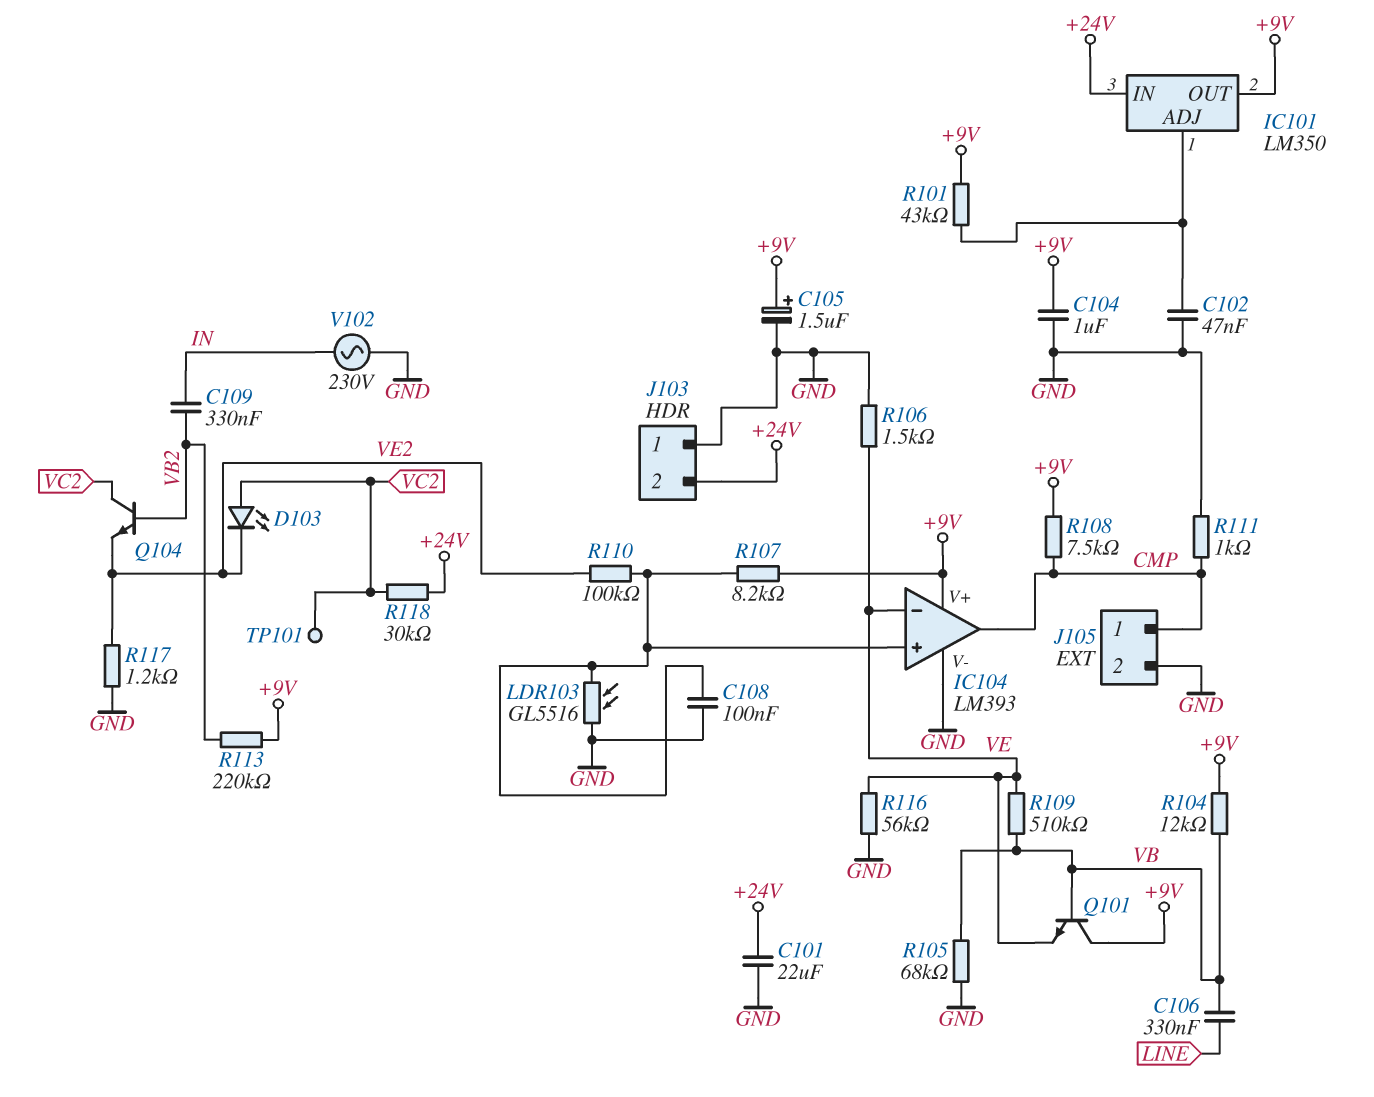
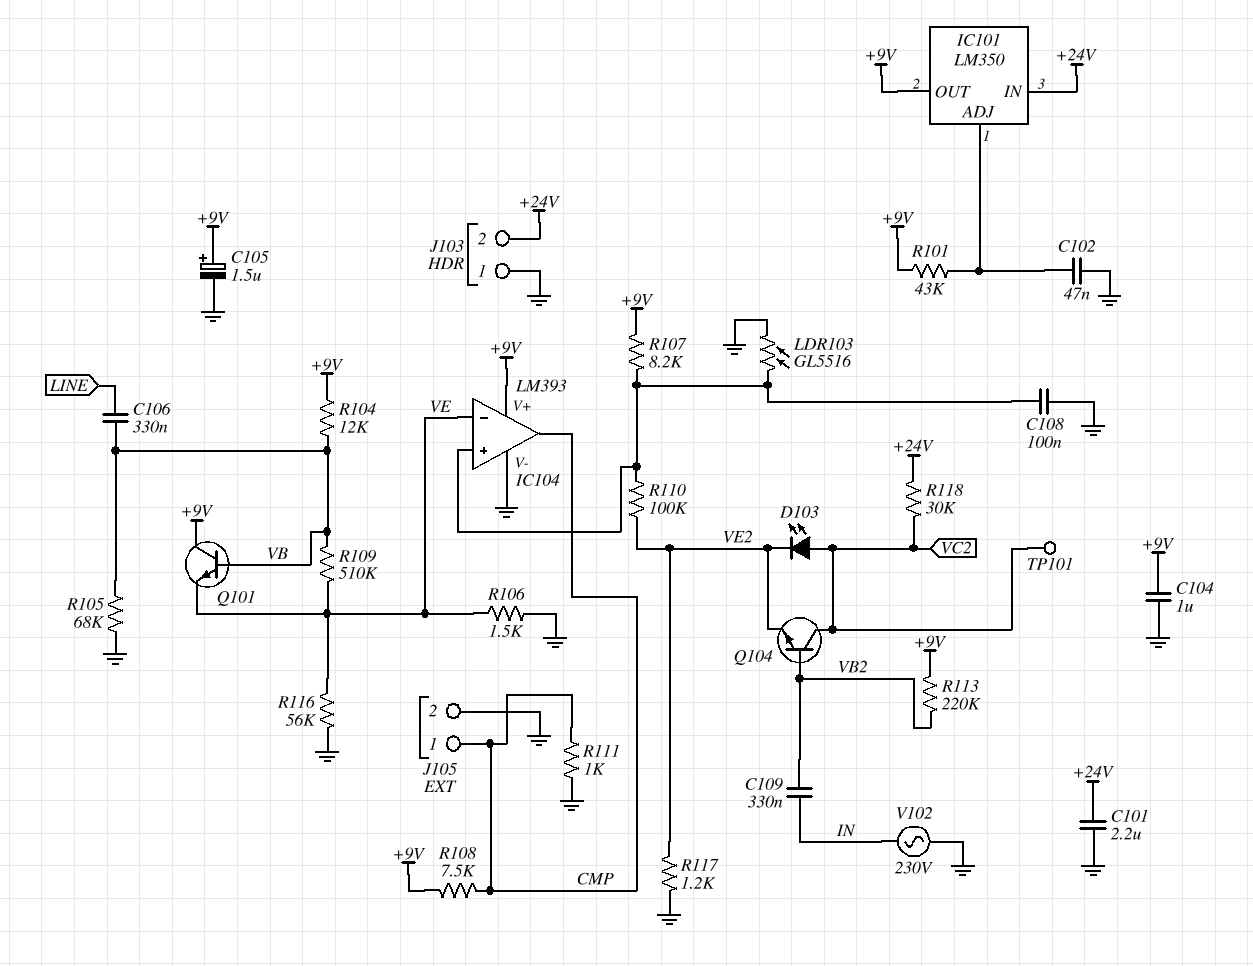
C101: 22uF (+24V, GND) -> 2.2uF (+24V, GND)

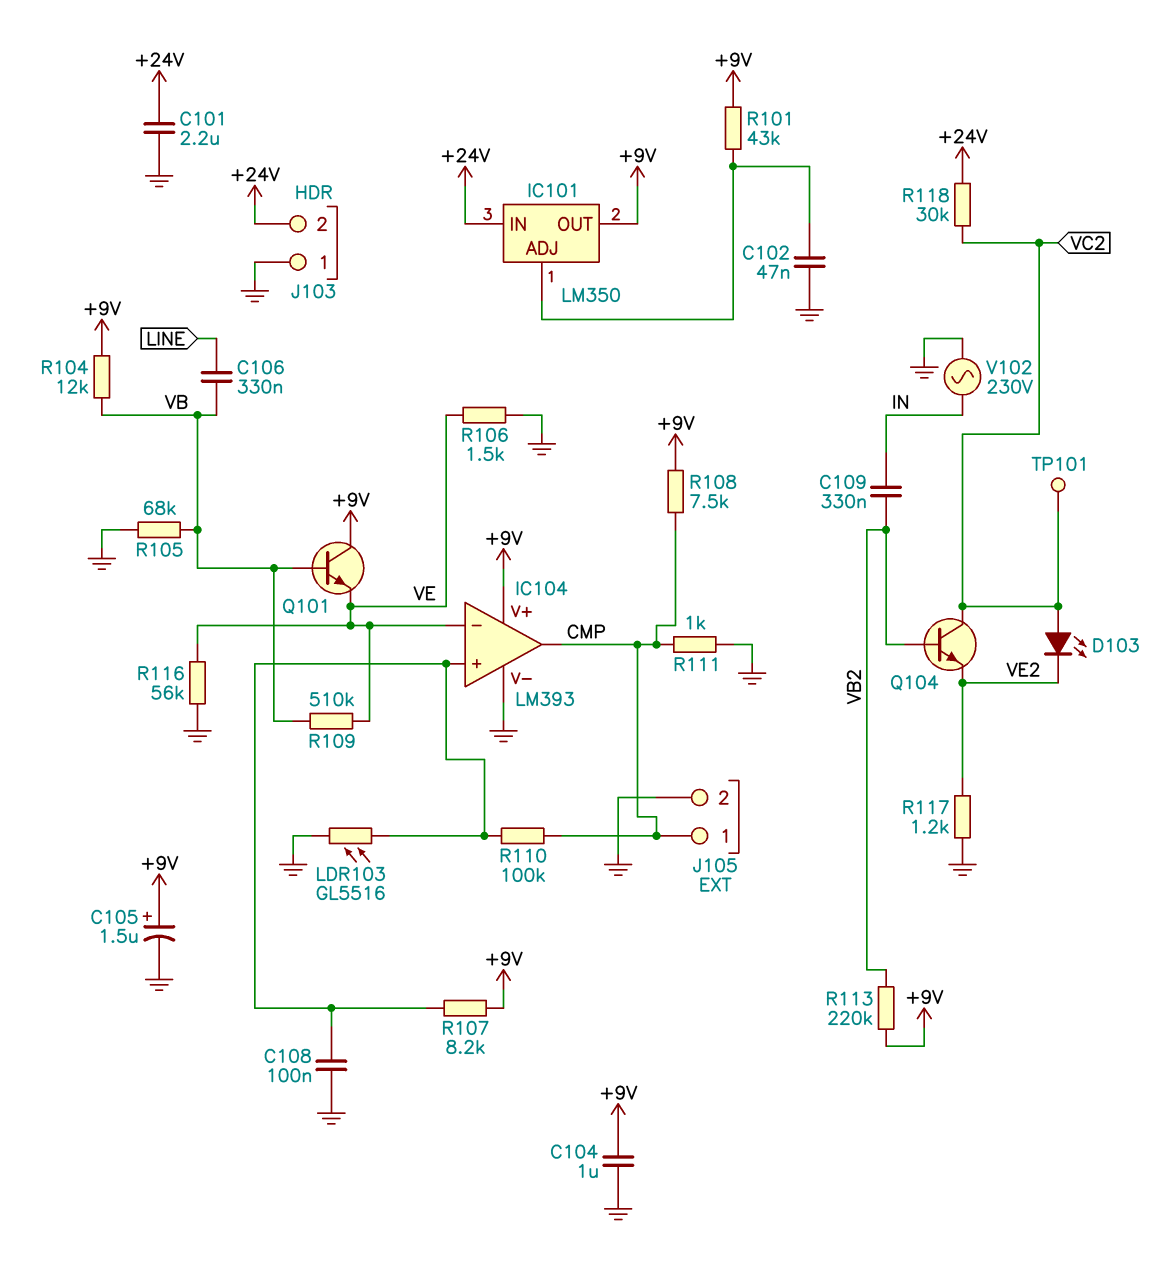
R110: 100k (IC104/in+, VE2) -> 100k (CMP, IC104/in+)

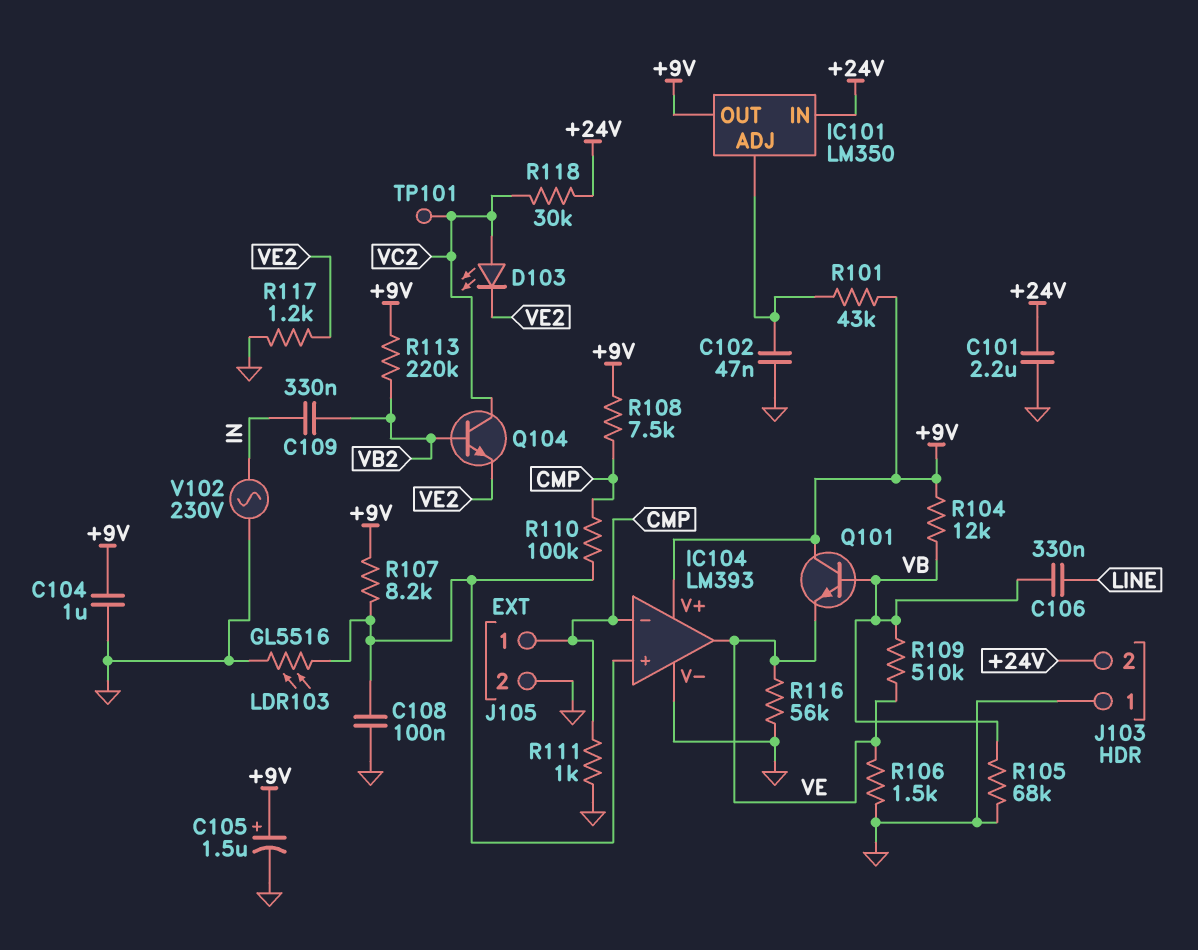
IC104 pin in-: VE -> CMP
IC104 pin out: CMP -> VE

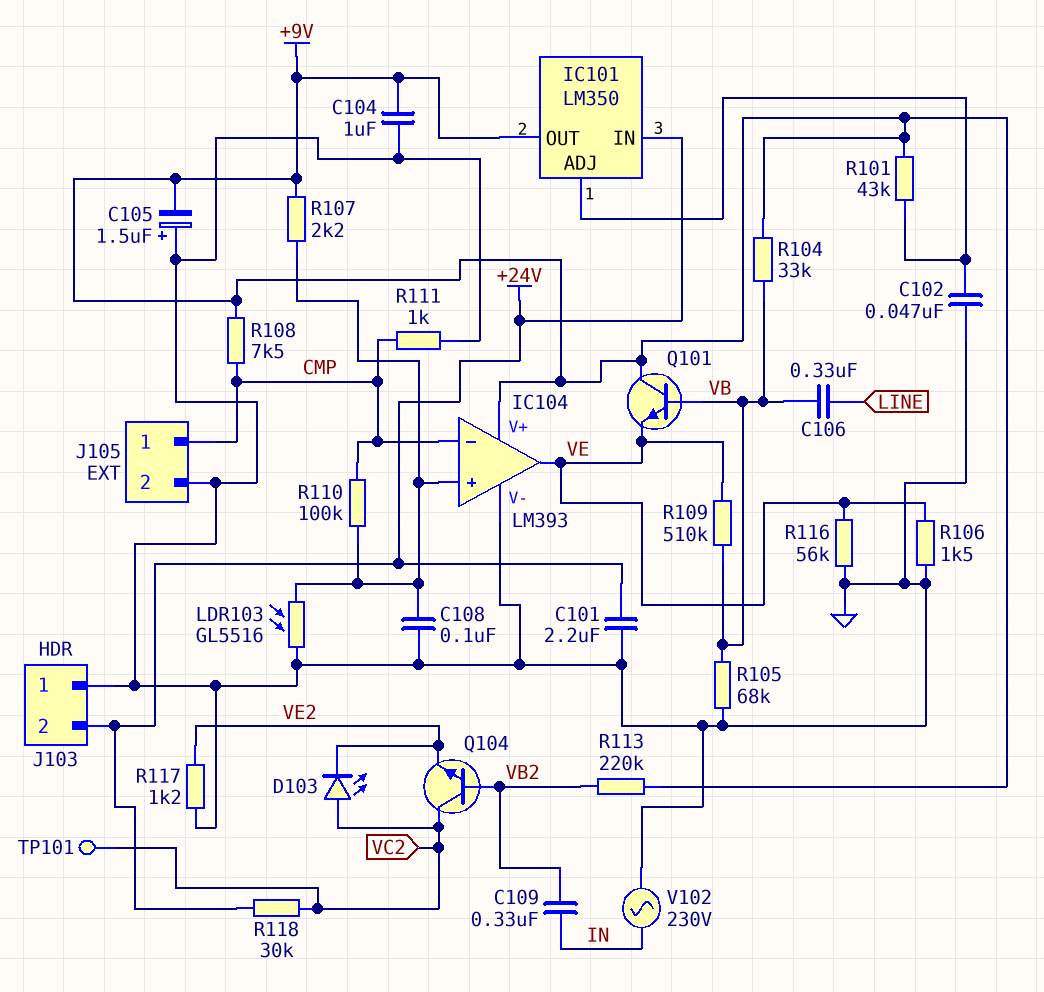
C105: 1.5uF (plus +9V, minus GND) -> 1.5uF (plus GND, minus +9V)
R104: 12k (+9V, VB) -> 33k (+9V, VB)
R107: 8.2k (+9V, IC104/in+) -> 2.2k (+9V, IC104/in+)

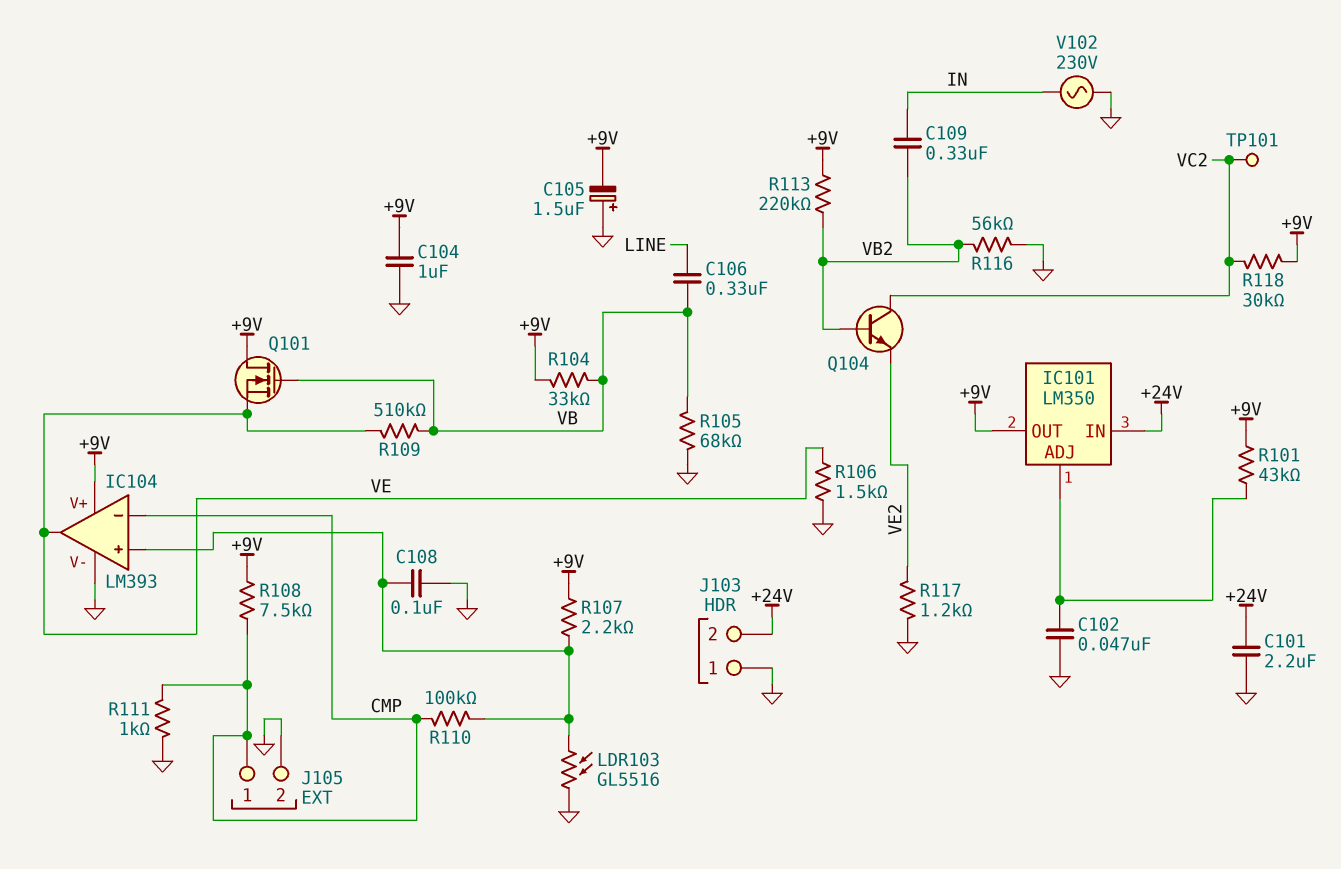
D103: LED (A VC2, K VE2) -> none
Q101: NPN (B VB, C +9V, E VE) -> NMOS (G VB, D +9V, S VE)
R116: 56k (GND, VE) -> 56k (GND, VB2)
R118: 30k (+24V, VC2) -> 30k (+9V, VC2)

